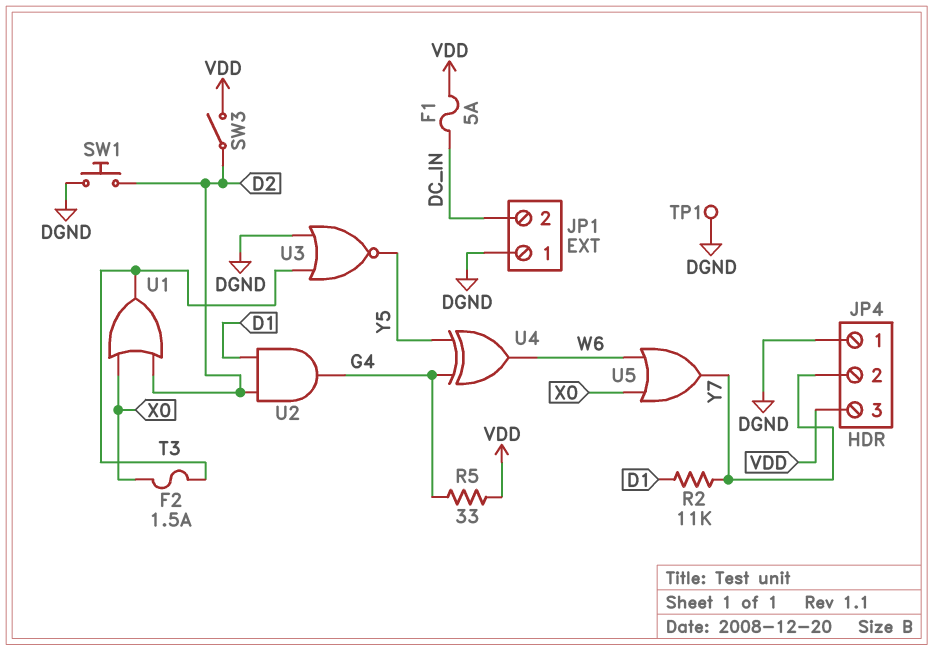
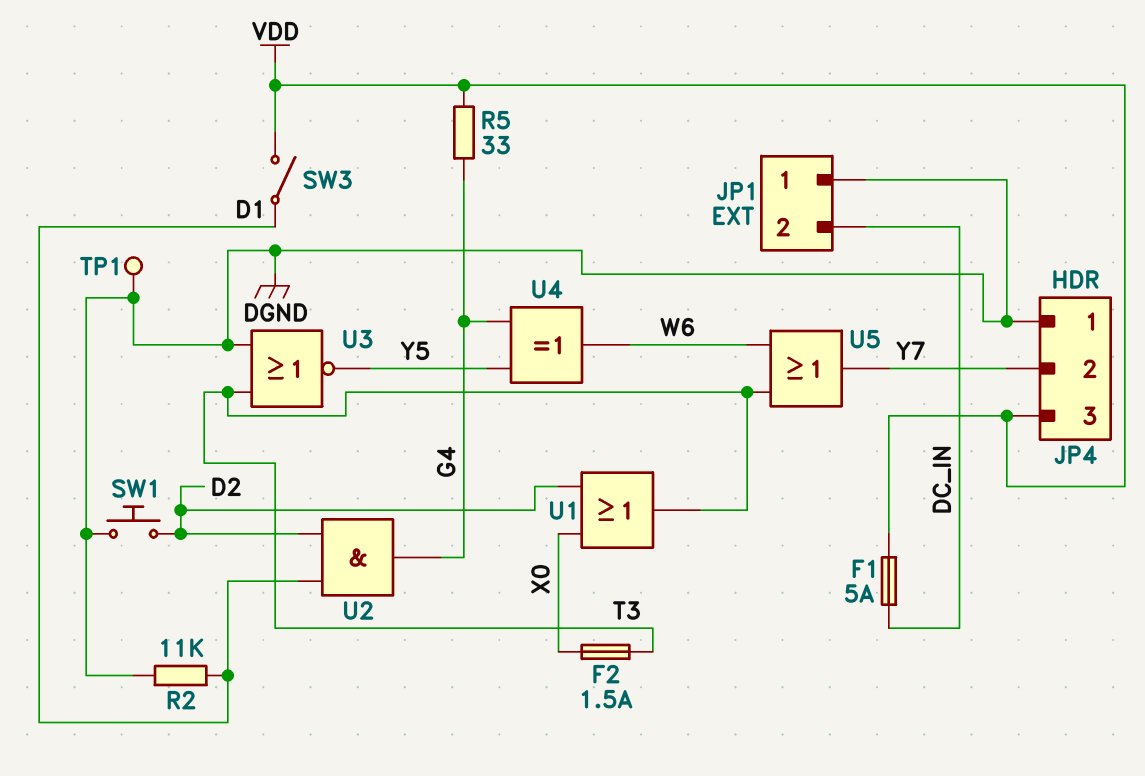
R2: 11k (D1, Y7) -> 11k (D1, DGND)
SW3: switch (D2, VDD) -> switch (D1, VDD)
U5: OR (in W6, in X0, out Y7) -> OR (in T3, in W6, out Y7)

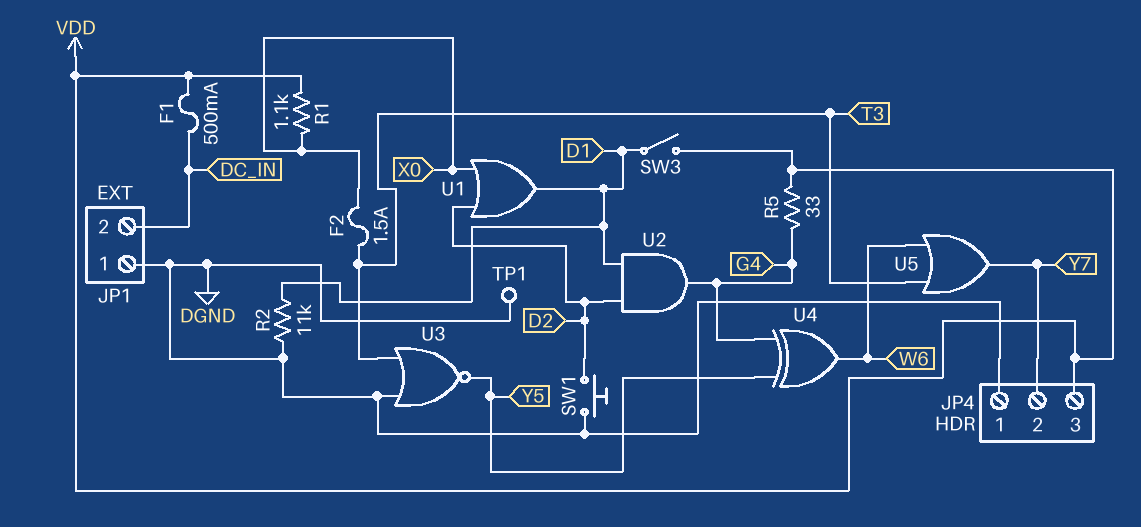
F1: 5A (DC_IN, VDD) -> 500mA (DC_IN, VDD)
R1: none -> 1.1k (VDD, X0)
U1: OR (in D2, in X0, out T3) -> OR (in D2, in X0, out D1)

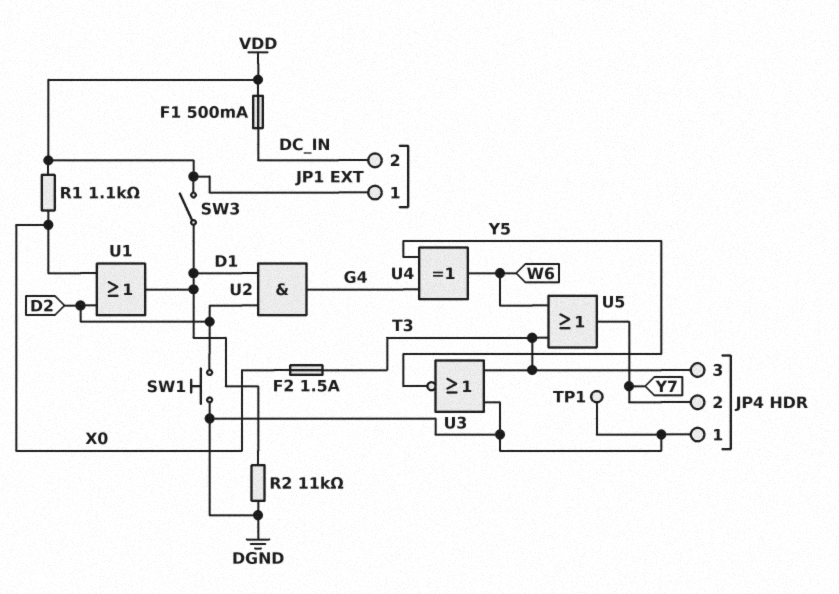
JP1 pin 1: DGND -> VDD
JP4 pin 3: VDD -> T3
R5: 33 (G4, VDD) -> none

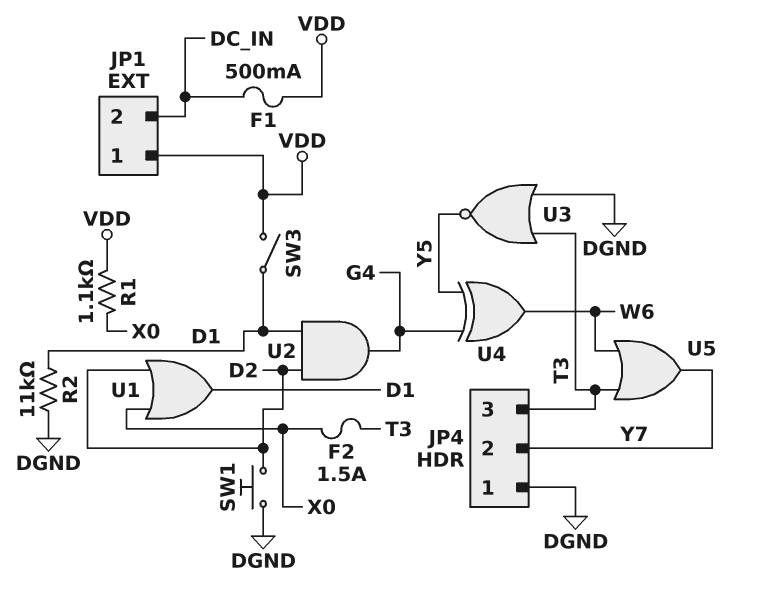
TP1: test point (DGND) -> none

